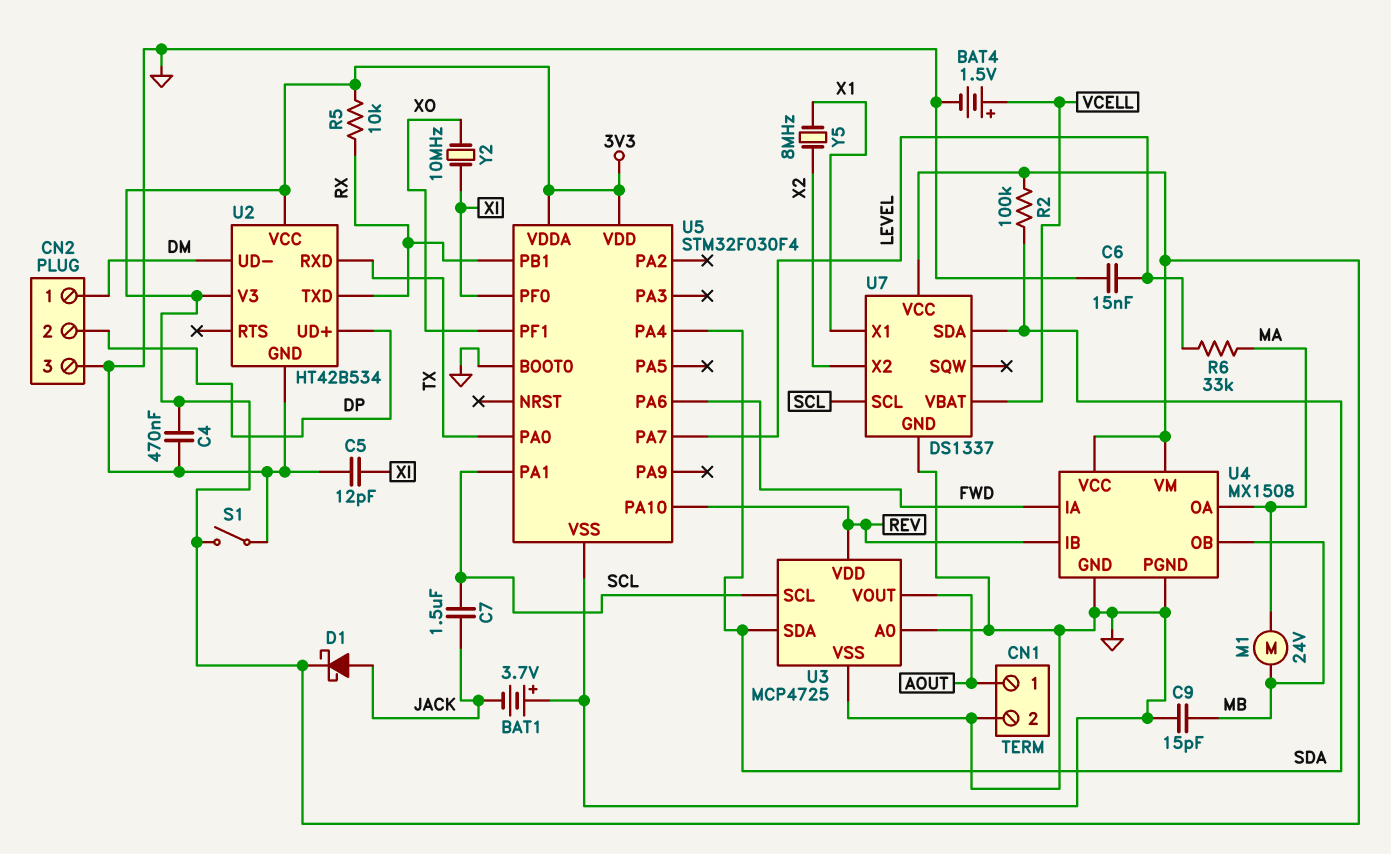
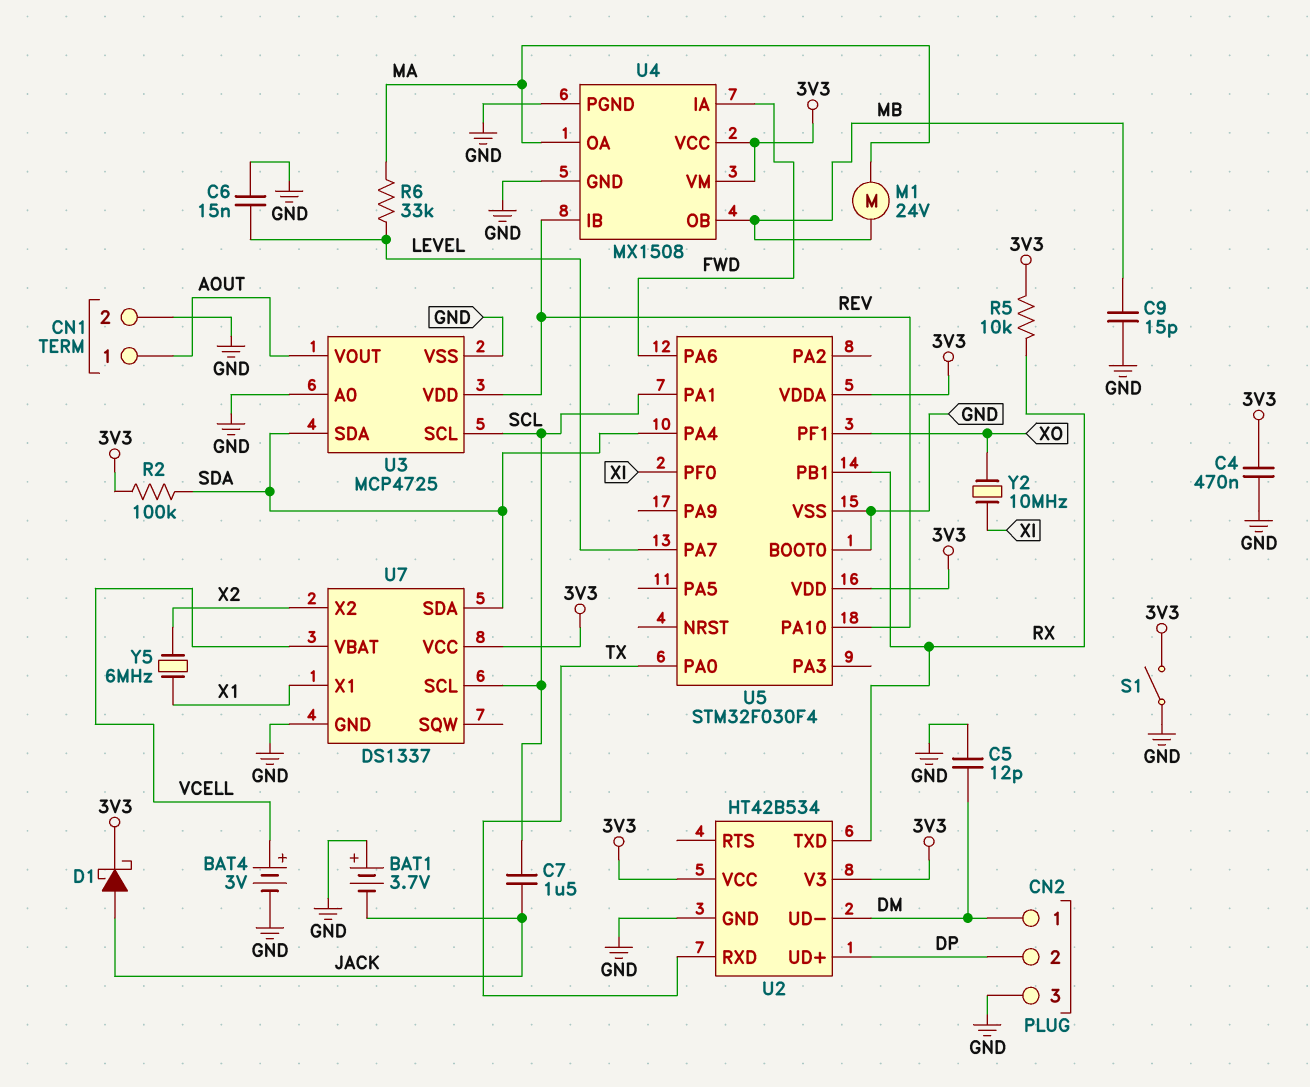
BAT4: 1.5V (plus VCELL, minus GND) -> 3V (plus VCELL, minus GND)
C5: 12pF (GND, XI) -> 12pF (DM, GND)
Y5: 8MHz (X1, X2) -> 6MHz (X1, X2)

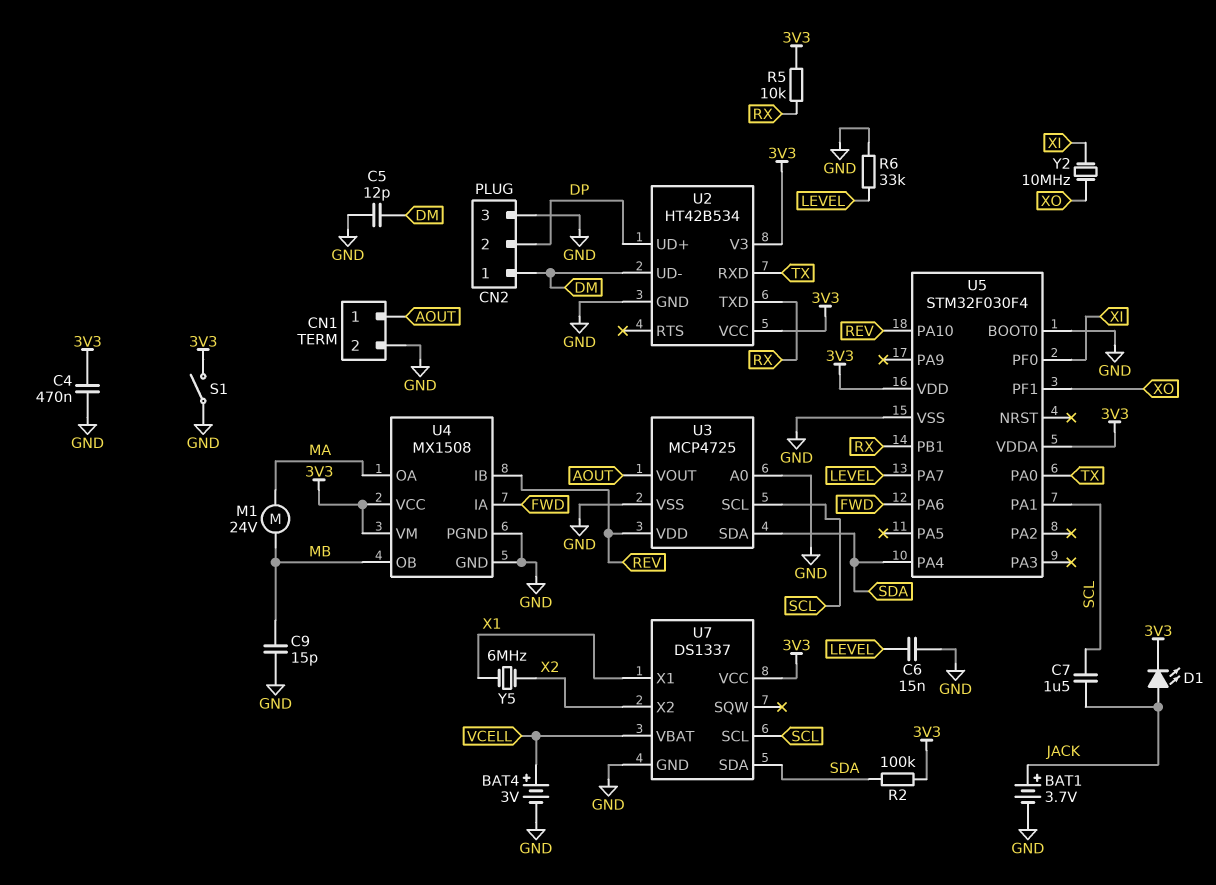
BAT1: 3.7V (plus GND, minus JACK) -> 3.7V (plus JACK, minus GND)
D1: schottky (A JACK, K 3V3) -> LED (A JACK, K 3V3)
R6: 33k (LEVEL, MA) -> 33k (GND, LEVEL)

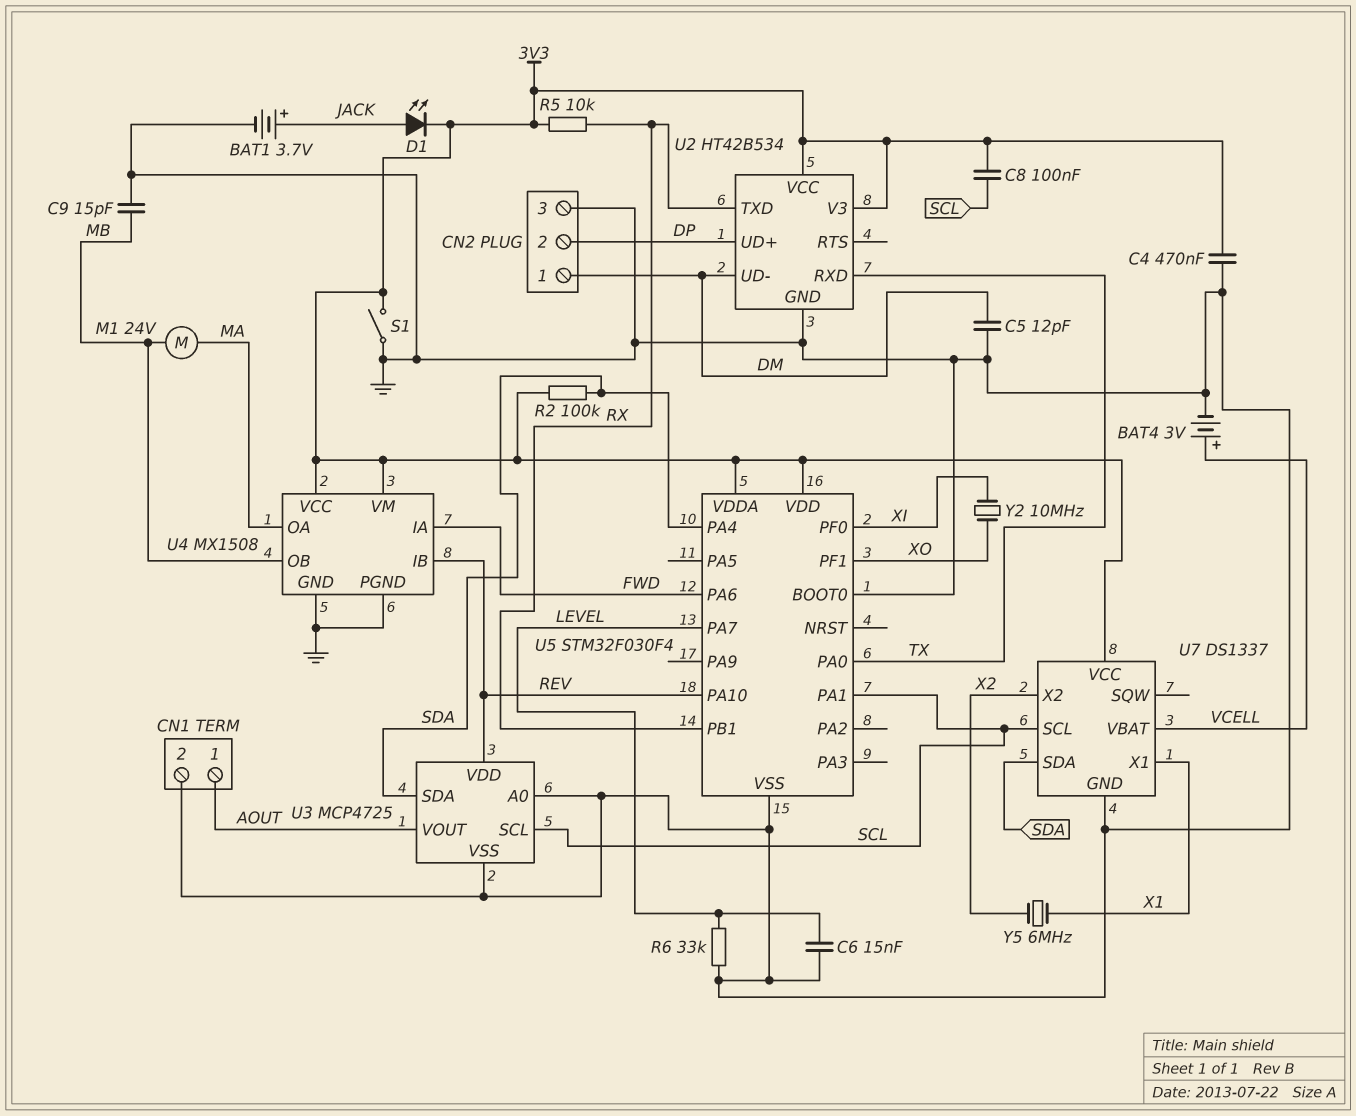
C7: 1.5uF (JACK, SCL) -> none
C8: none -> 100nF (3V3, SCL)

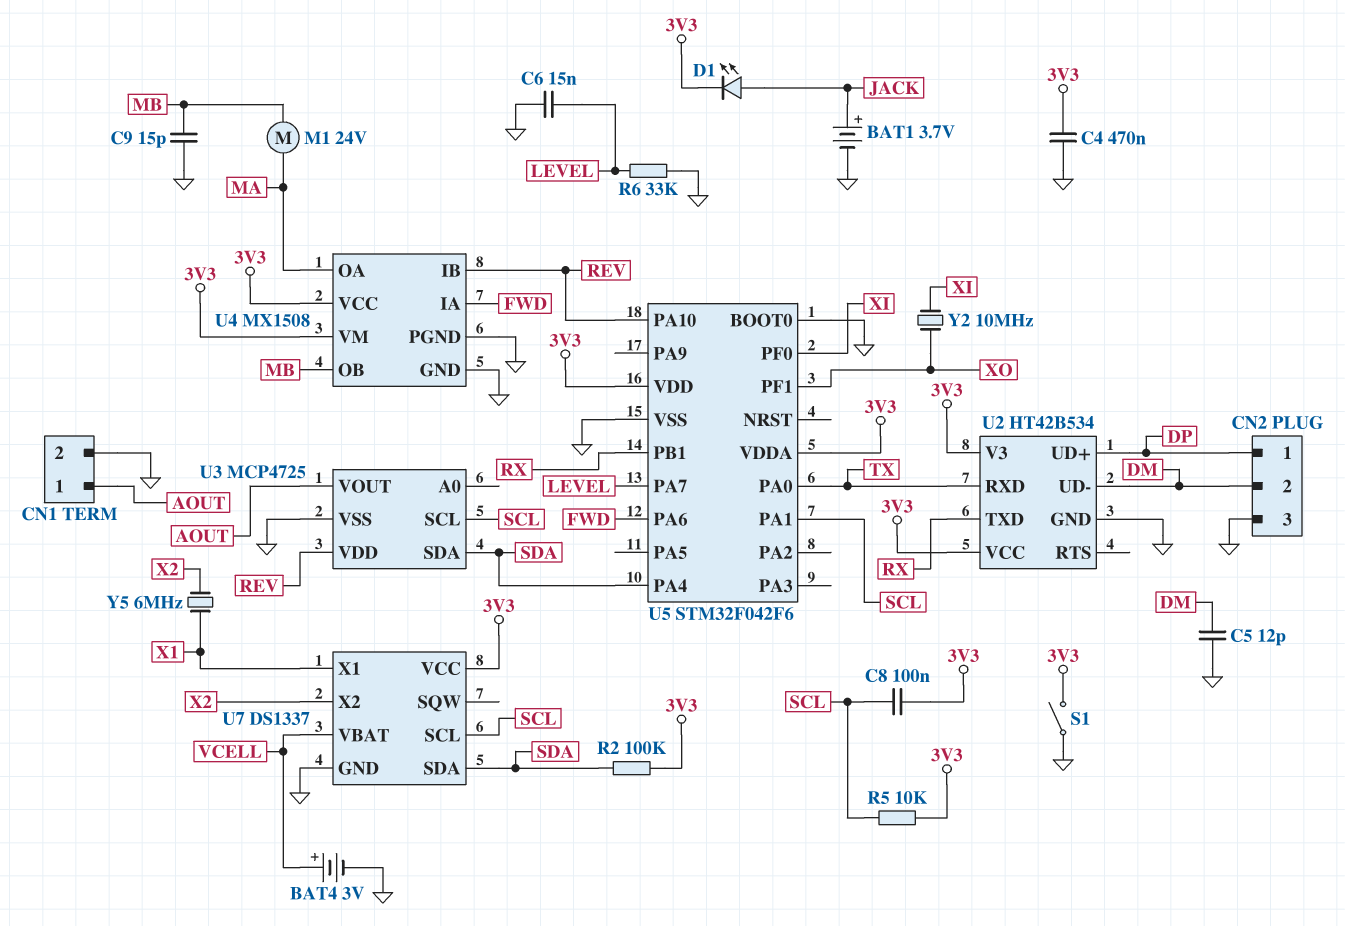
CN2 pin 1: DM -> DP
CN2 pin 2: DP -> DM
R5: 10k (3V3, RX) -> 10k (3V3, SCL)
U3 pin A0: GND -> none
U5: STM32F030F4 -> STM32F042F6

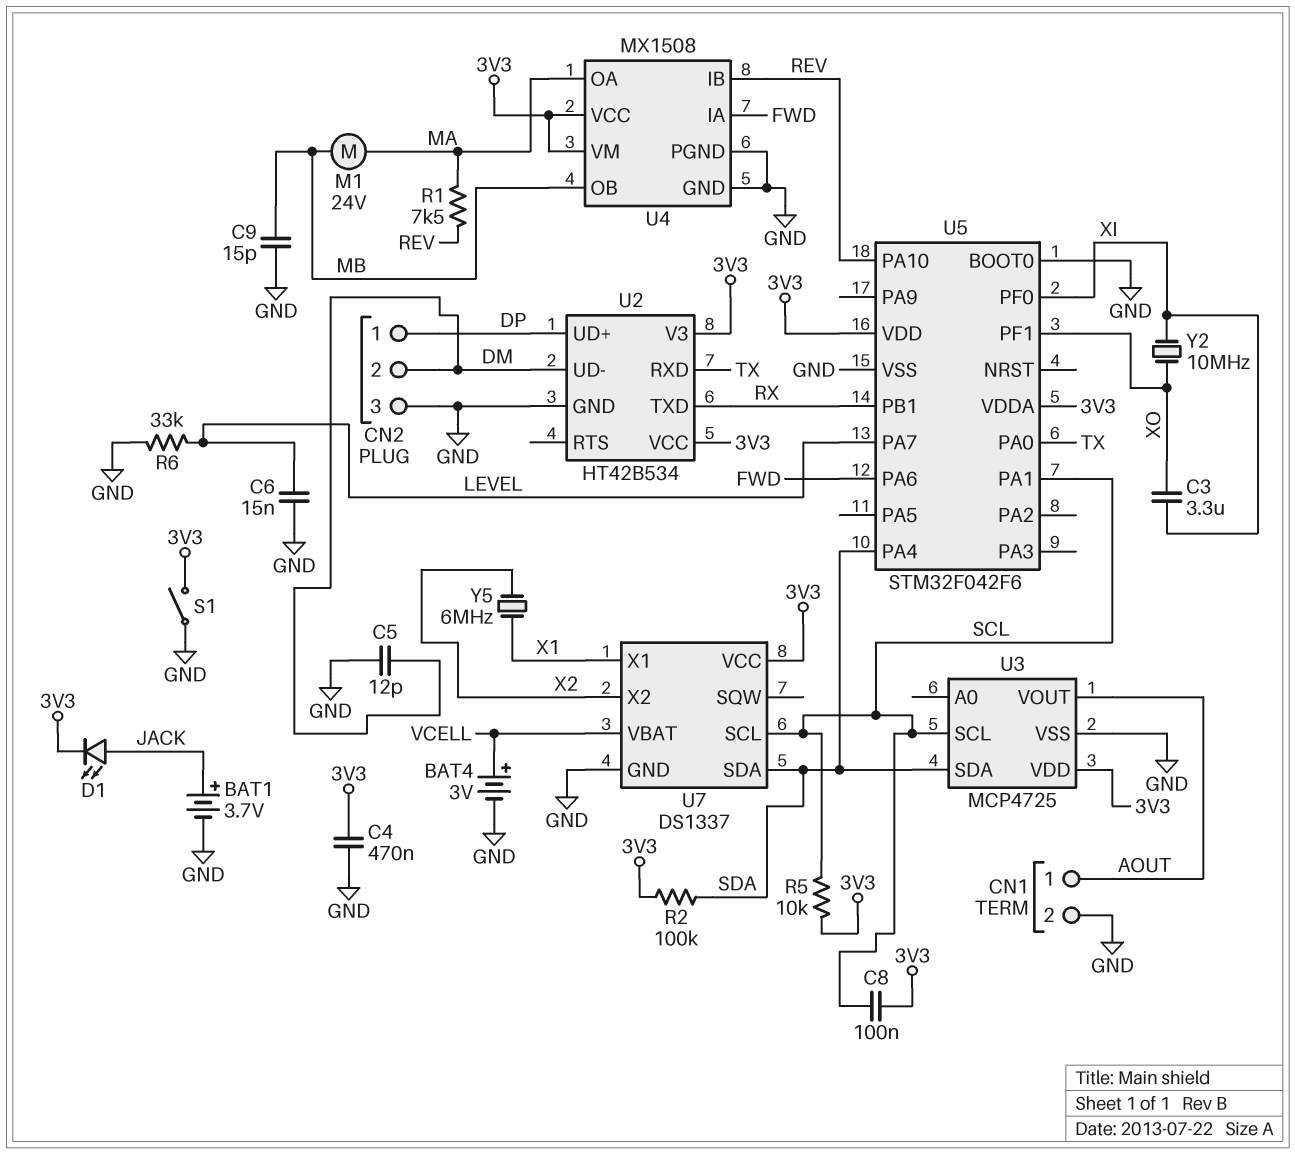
C3: none -> 3.3uF (XI, XO)
R1: none -> 7.5k (MA, REV)
U3 pin VDD: REV -> 3V3

